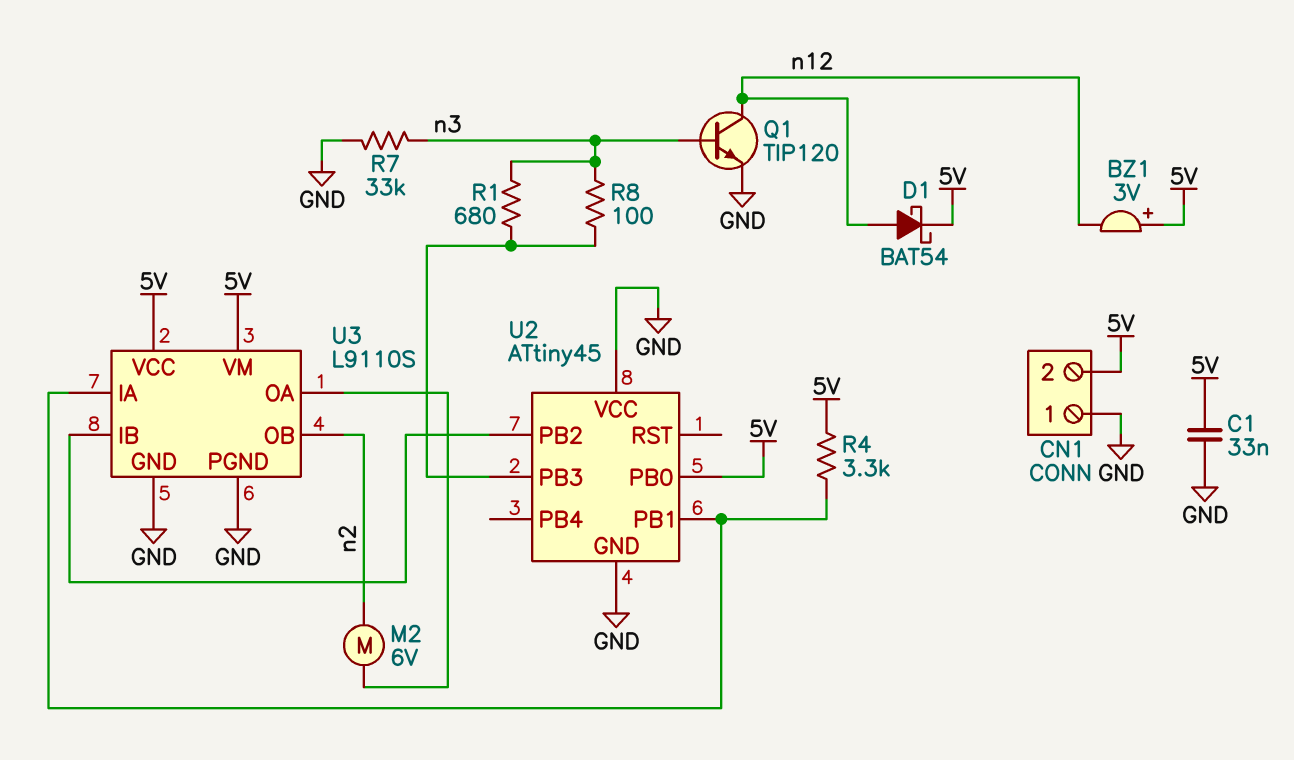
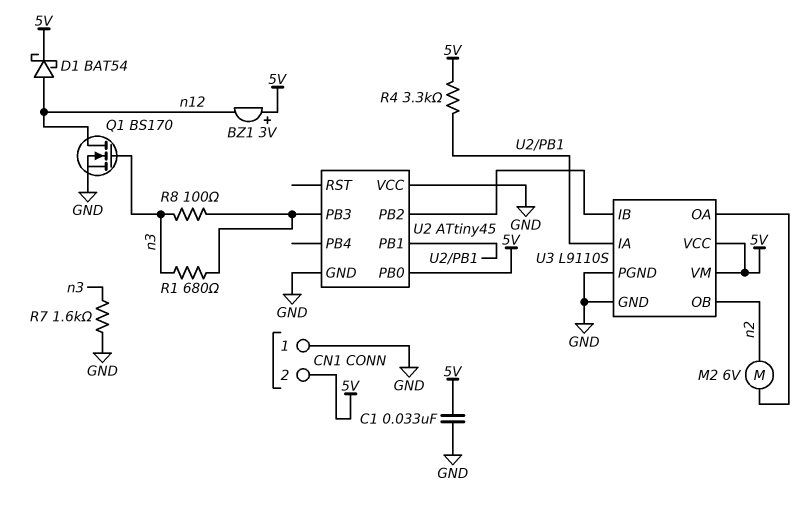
Q1: NPN TIP120 (B n3, C n12, E GND) -> NMOS BS170 (G n3, D n12, S GND)
R7: 33k (GND, n3) -> 1.6k (GND, n3)

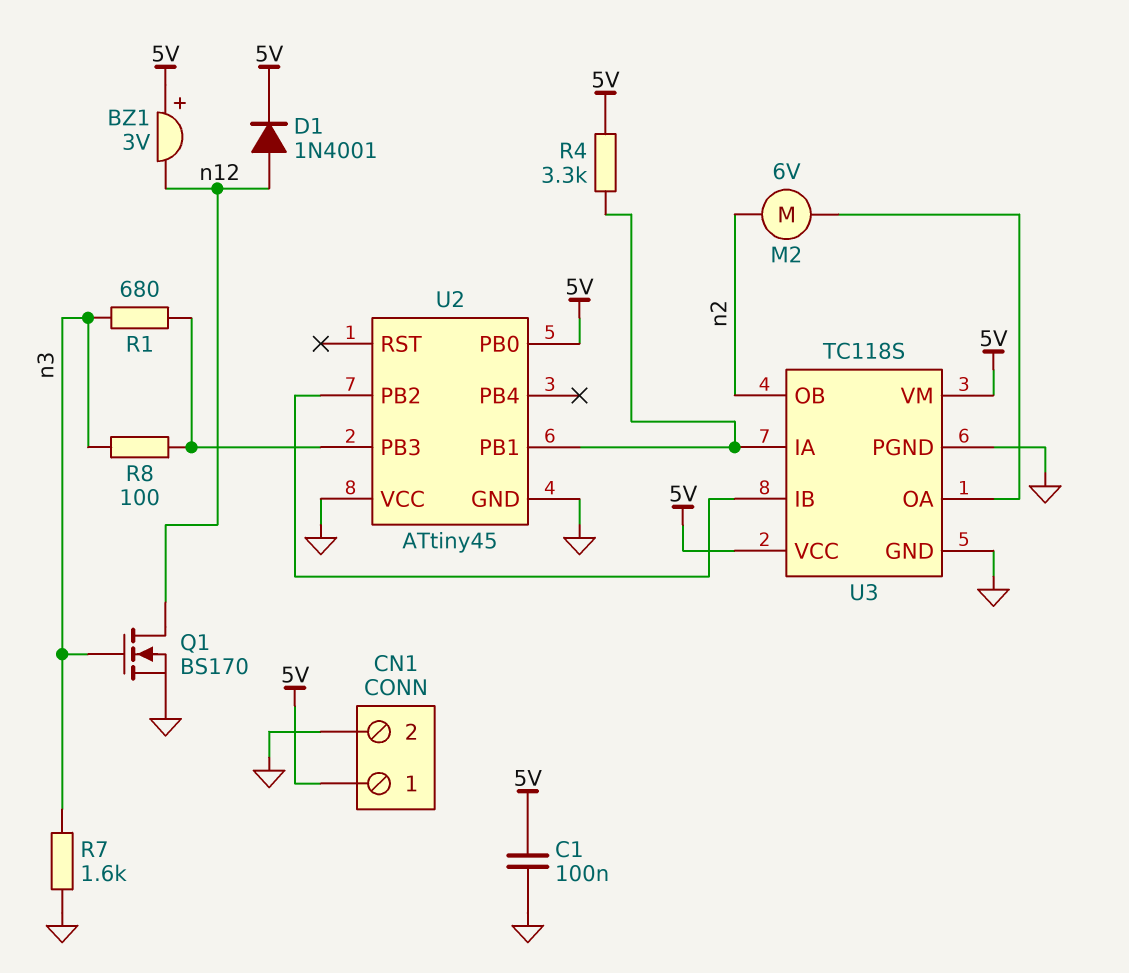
C1: 33nF (5V, GND) -> 100nF (5V, GND)
CN1 pin 1: GND -> 5V
CN1 pin 2: 5V -> GND
D1: schottky BAT54 (A n12, K 5V) -> diode 1N4001 (A n12, K 5V)
U3: L9110S -> TC118S

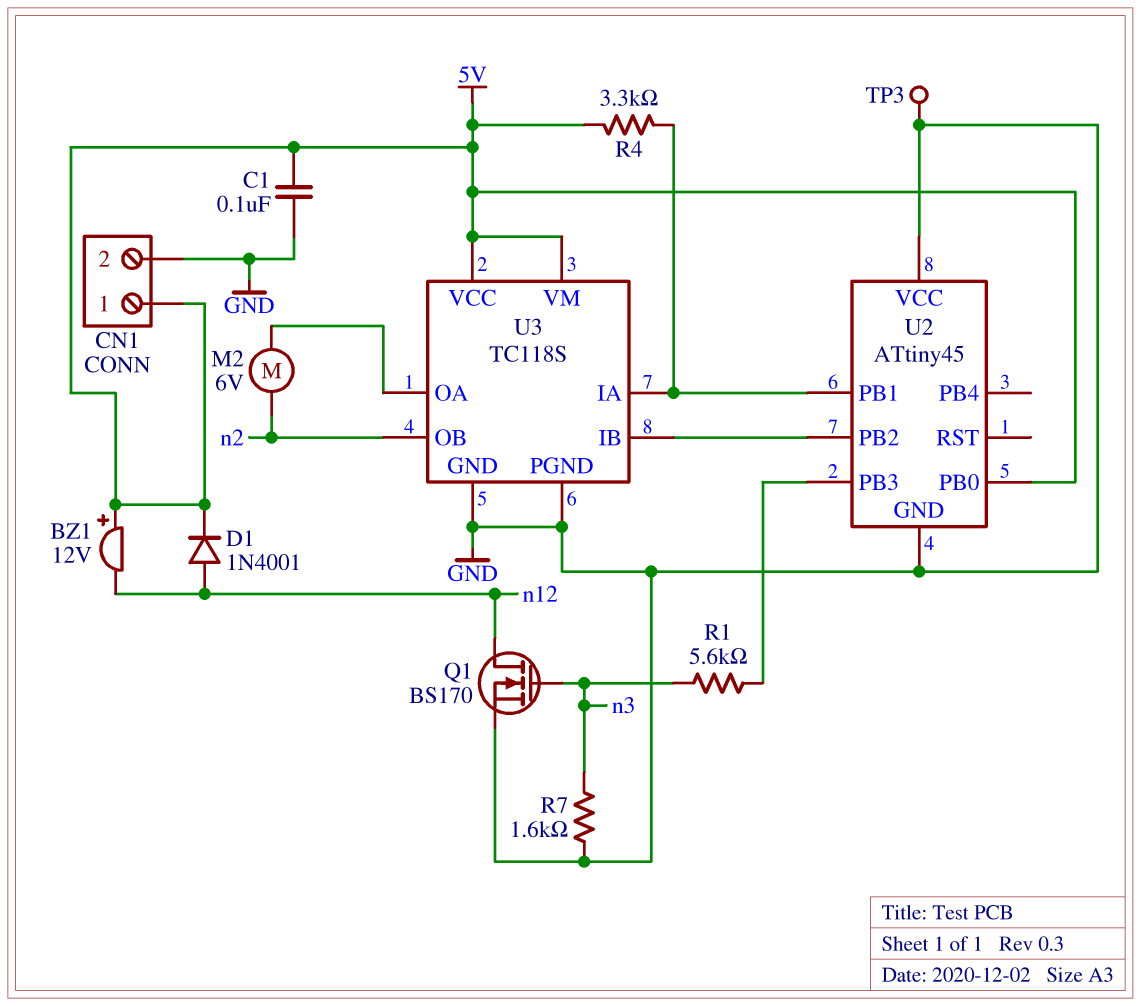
BZ1: buzzer 3V (plus 5V, minus n12) -> buzzer 12V (plus 5V, minus n12)
R1: 680 (U2/PB3, n3) -> 5.6k (U2/PB3, n3)
R8: 100 (U2/PB3, n3) -> none
TP3: none -> test point (GND)

